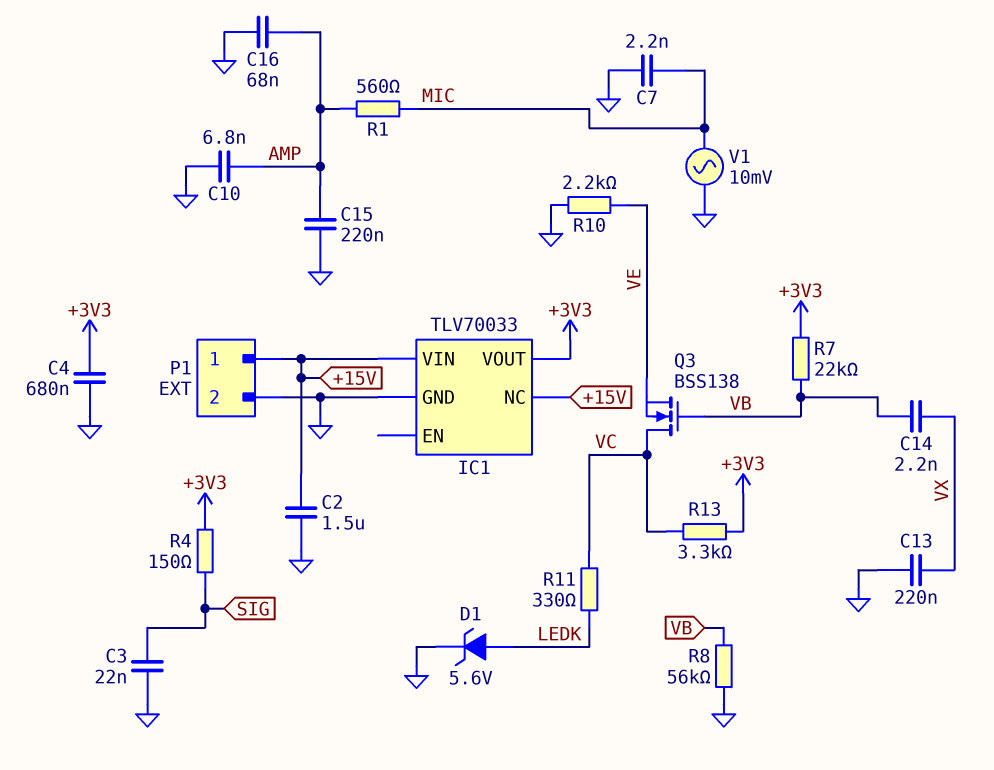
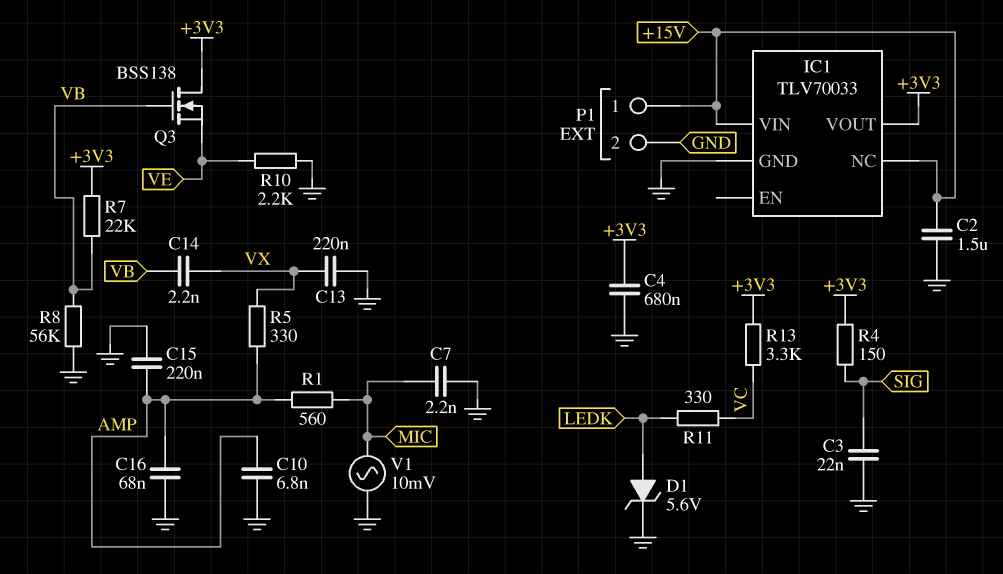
Q3: NMOS BSS138 (G VB, D VC, S VE) -> NMOS BSS138 (G VB, D +3V3, S VE)
R5: none -> 330 (AMP, VX)

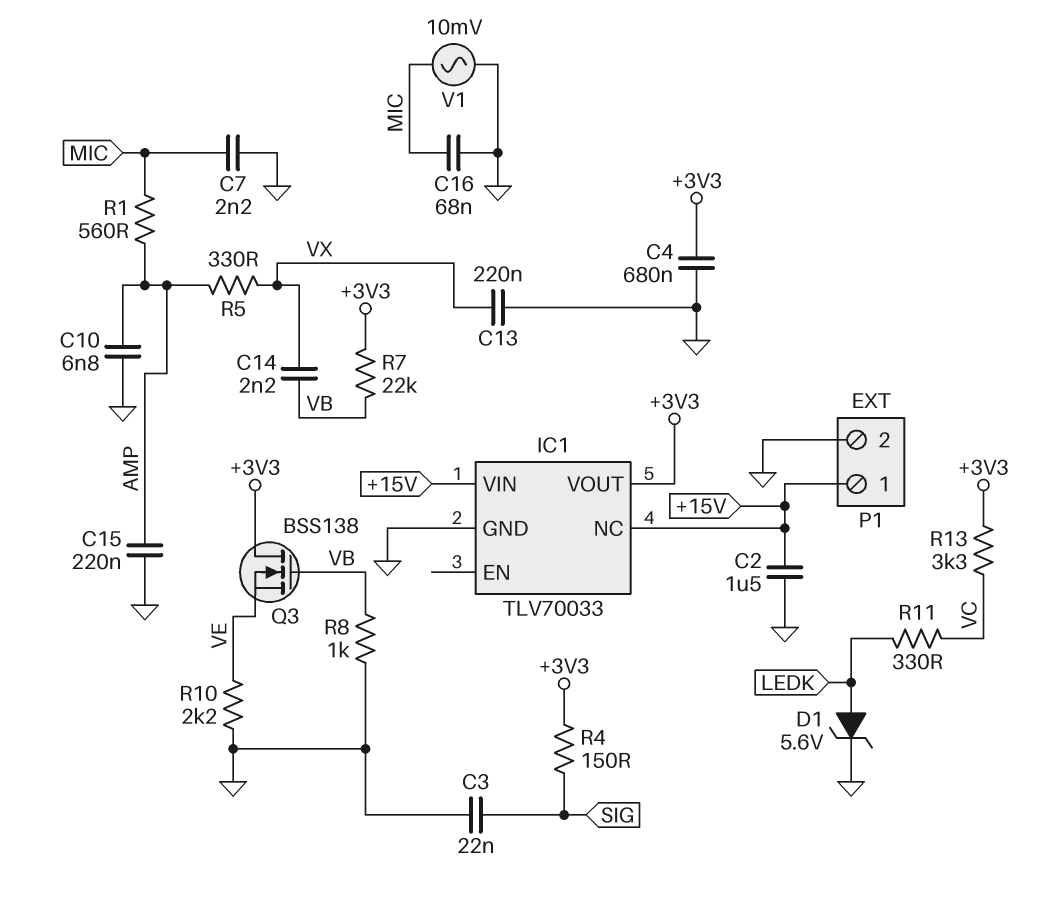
C16: 68nF (AMP, GND) -> 68nF (GND, MIC)
R8: 56k (GND, VB) -> 1k (GND, VB)

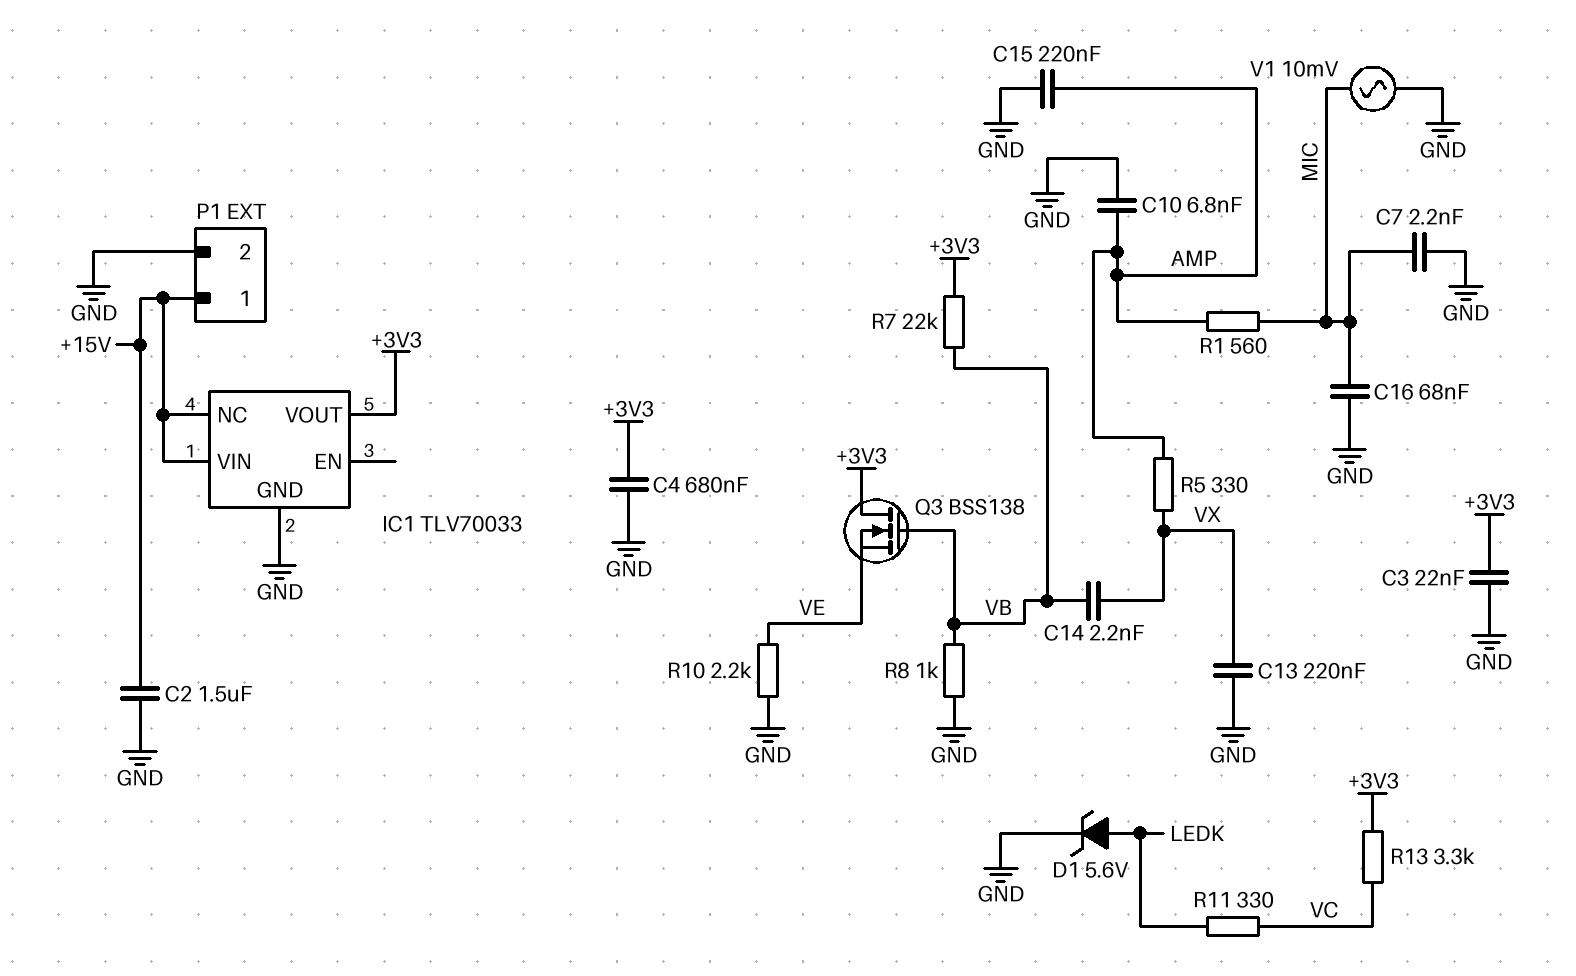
C3: 22nF (GND, SIG) -> 22nF (+3V3, GND)
R4: 150 (+3V3, SIG) -> none

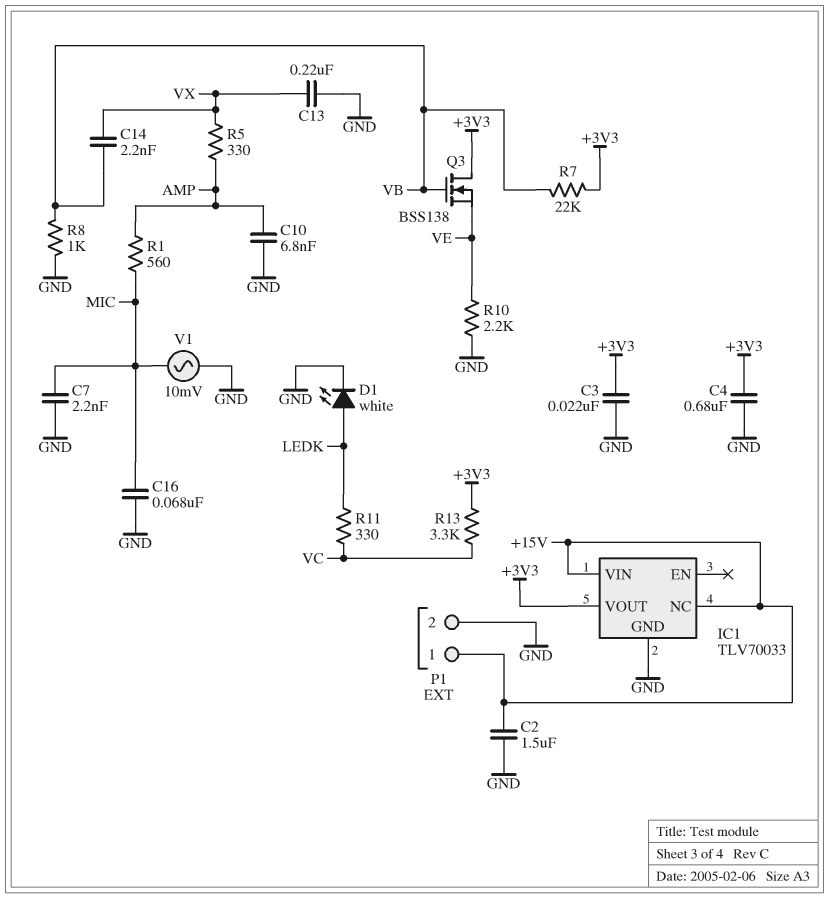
C15: 220nF (AMP, GND) -> none
D1: zener 5.6V (A LEDK, K GND) -> LED white (A LEDK, K GND)

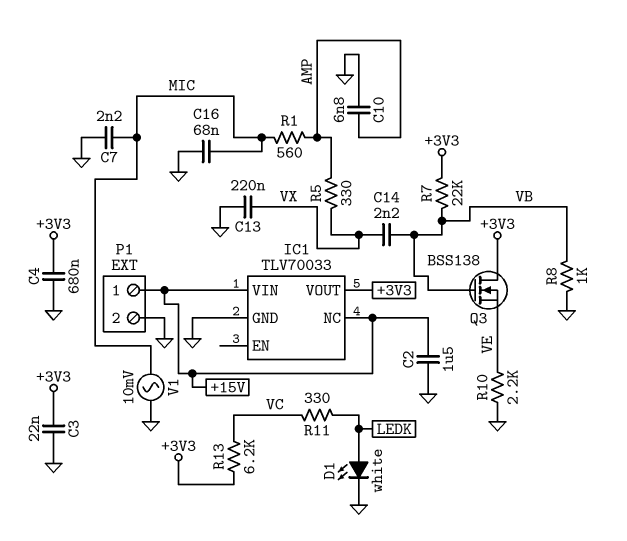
R13: 3.3k (+3V3, VC) -> 6.2k (+3V3, VC)

